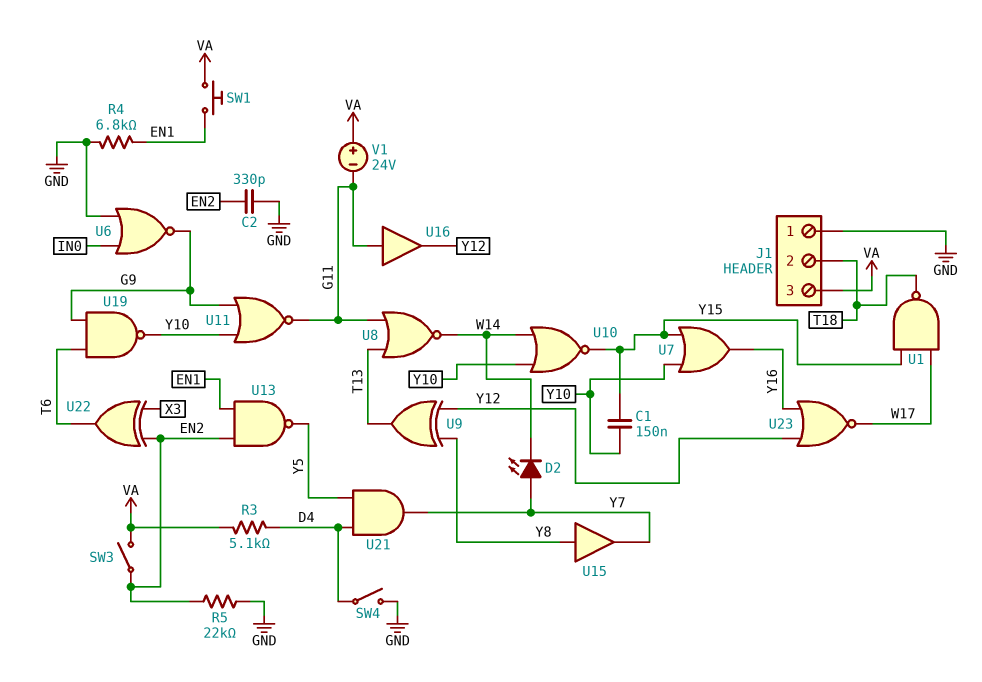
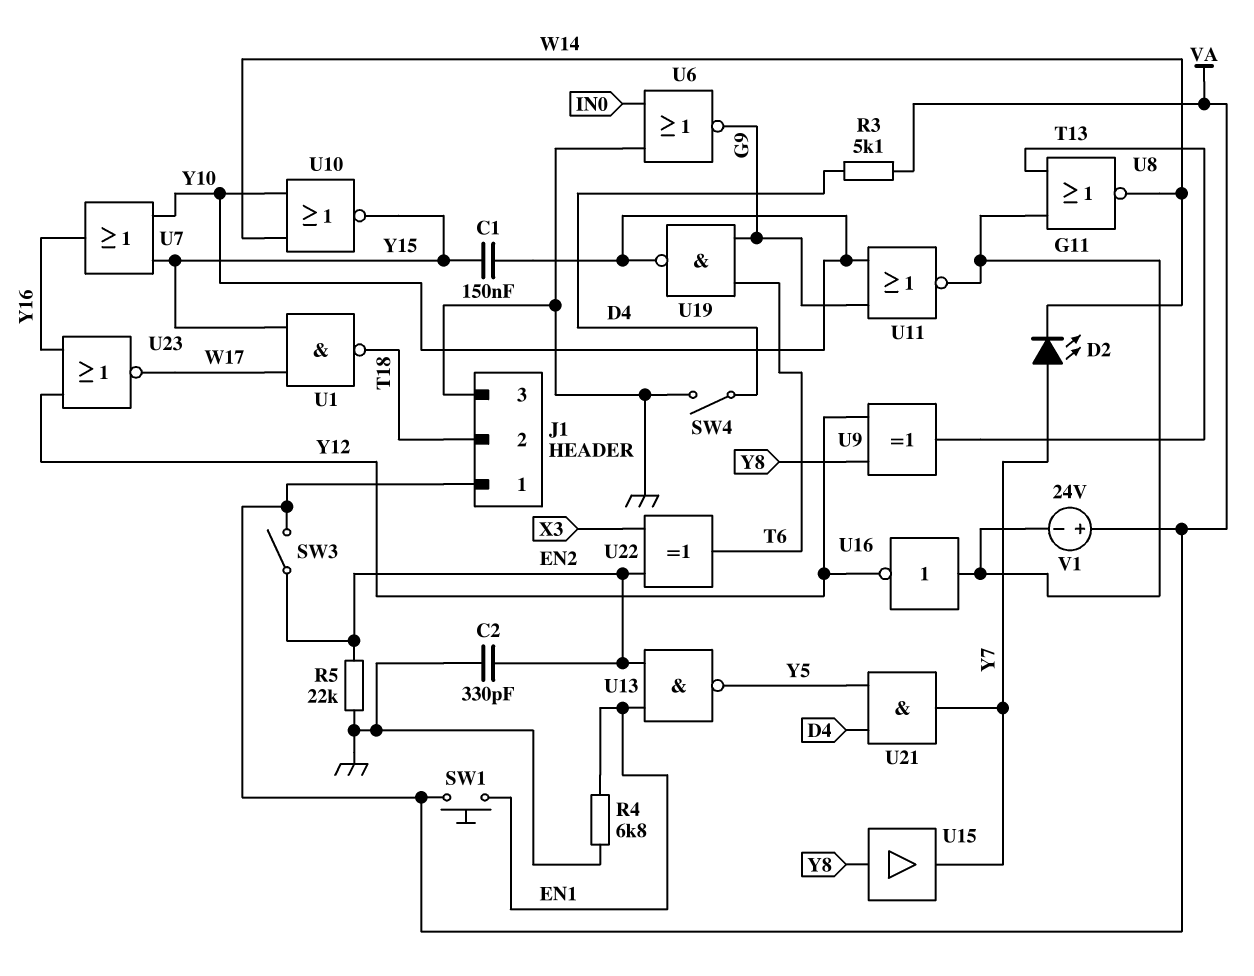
J1 pin 1: GND -> VA
J1 pin 3: VA -> GND
U16: buffer (in G11, out Y12) -> NOT (in G11, out Y12)

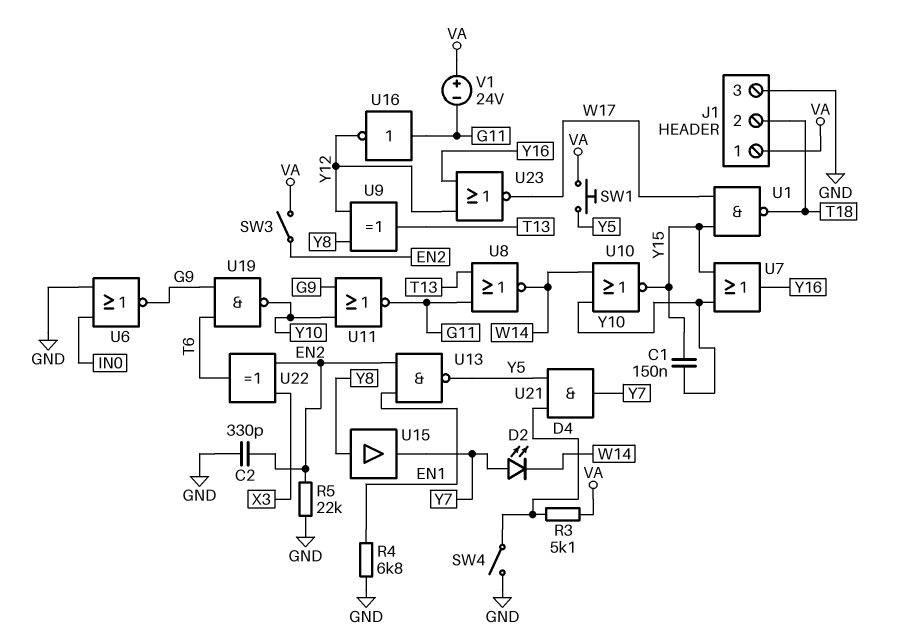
SW1: button (EN1, VA) -> button (VA, Y5)

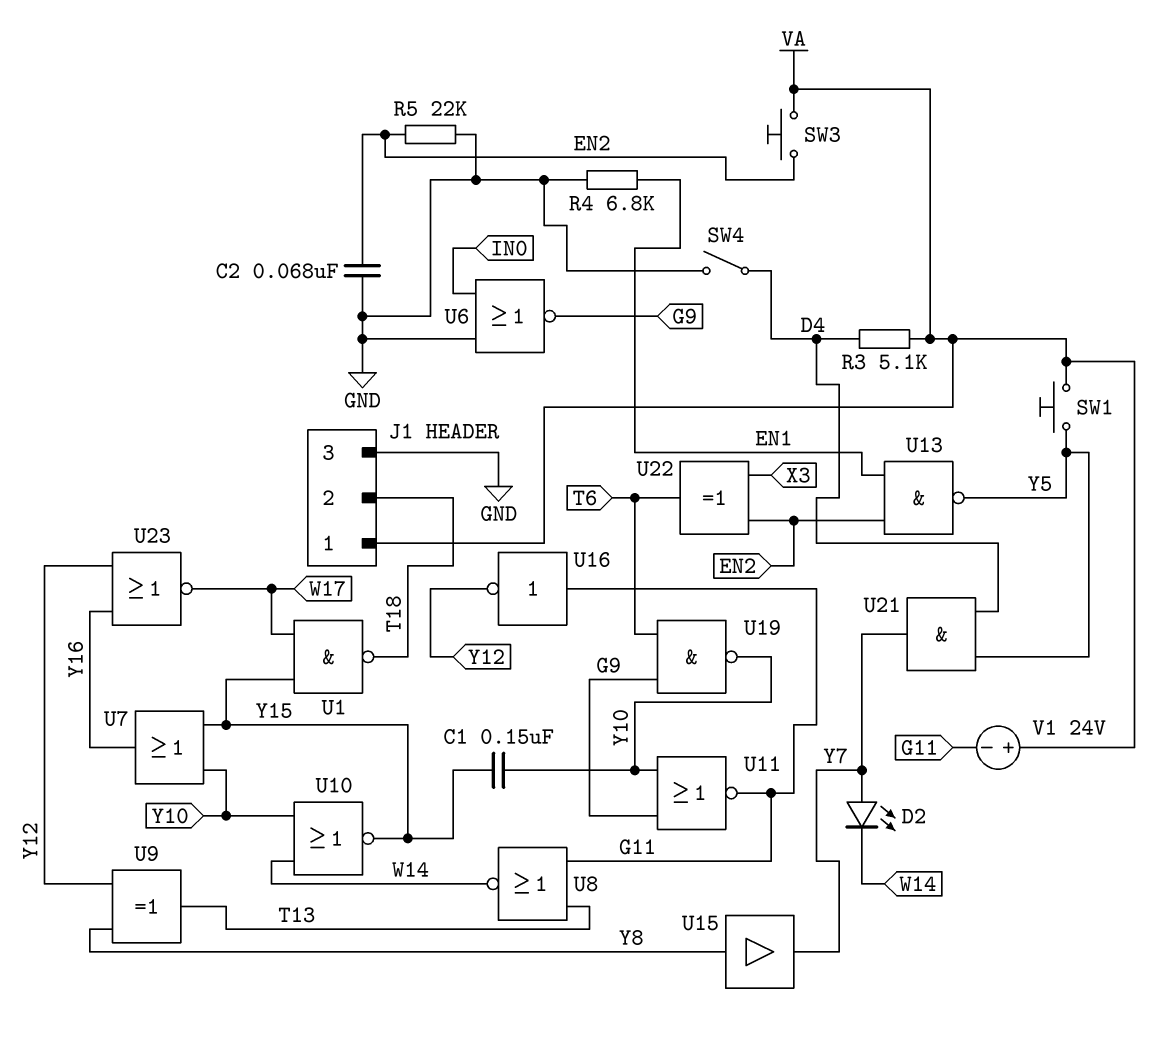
C2: 330pF (EN2, GND) -> 68nF (EN2, GND)
SW3: switch (EN2, VA) -> button (EN2, VA)

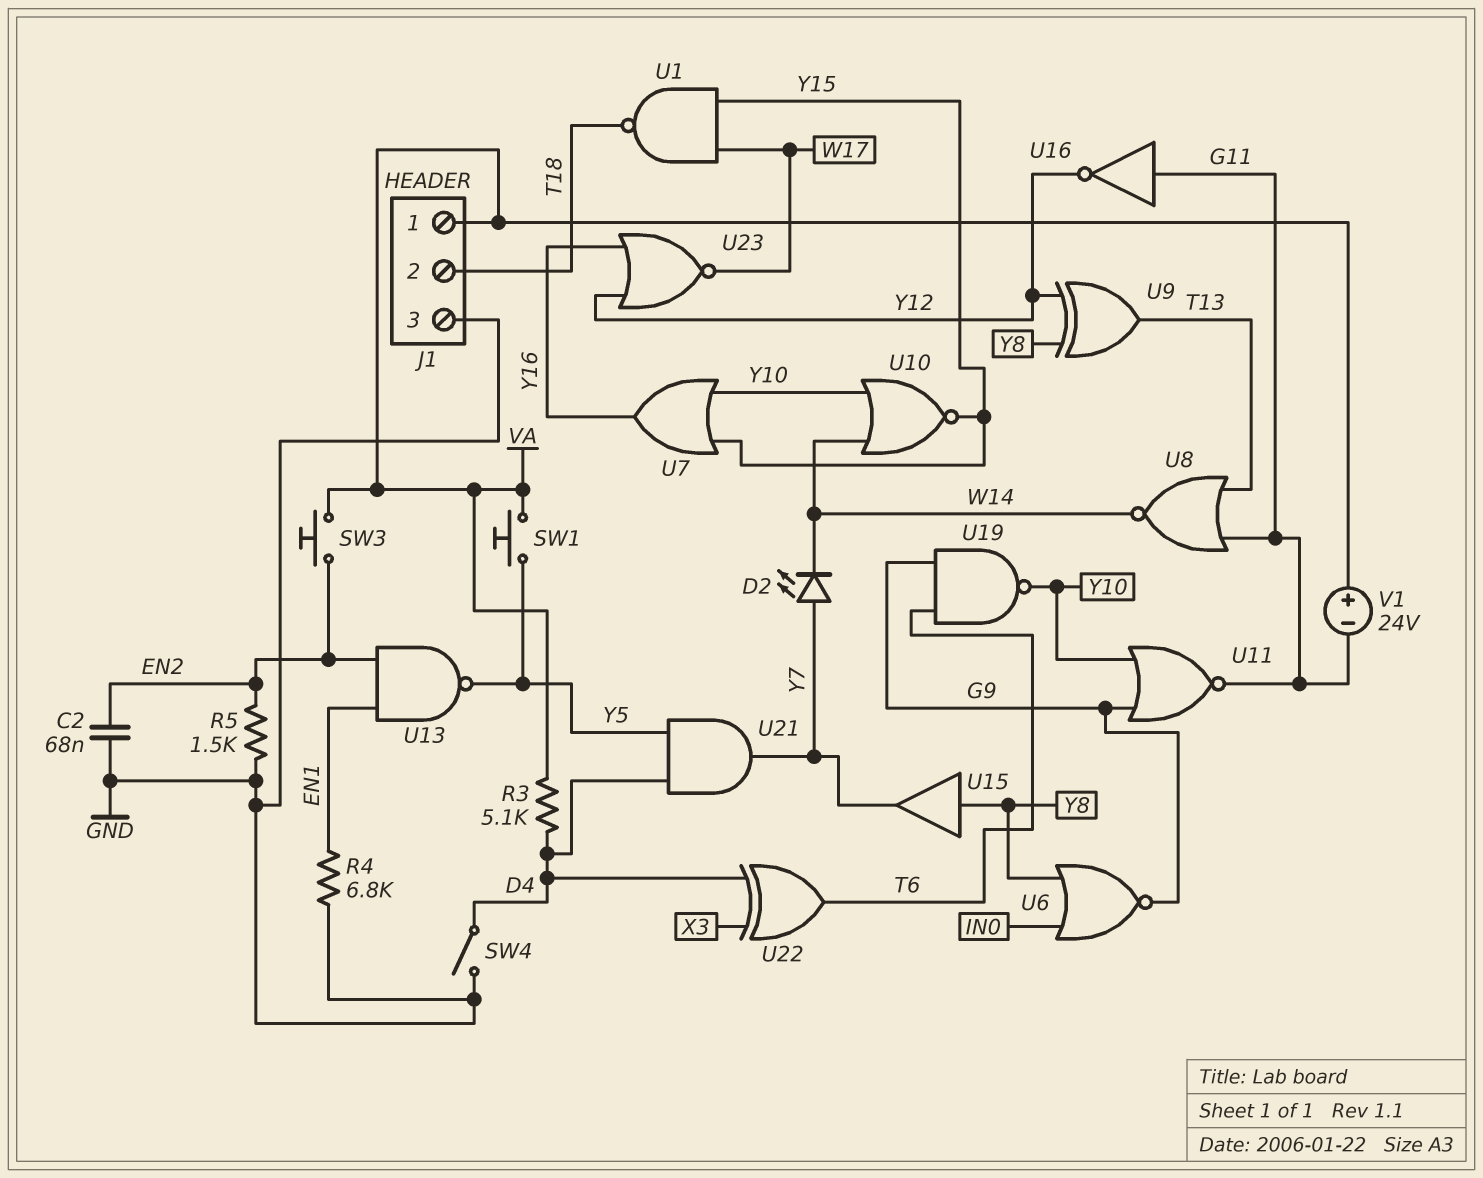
C1: 150nF (Y10, Y15) -> none
R5: 22k (EN2, GND) -> 1.5k (EN2, GND)
U6: NOR (in GND, in IN0, out G9) -> NOR (in IN0, in Y8, out G9)
U22: XOR (in EN2, in X3, out T6) -> XOR (in D4, in X3, out T6)

